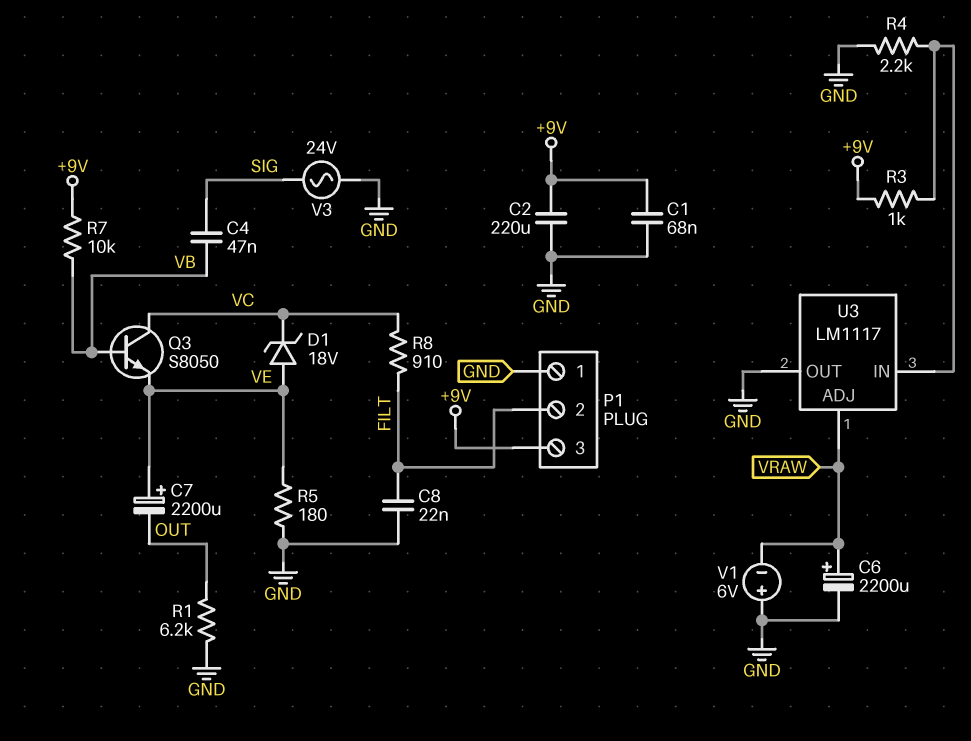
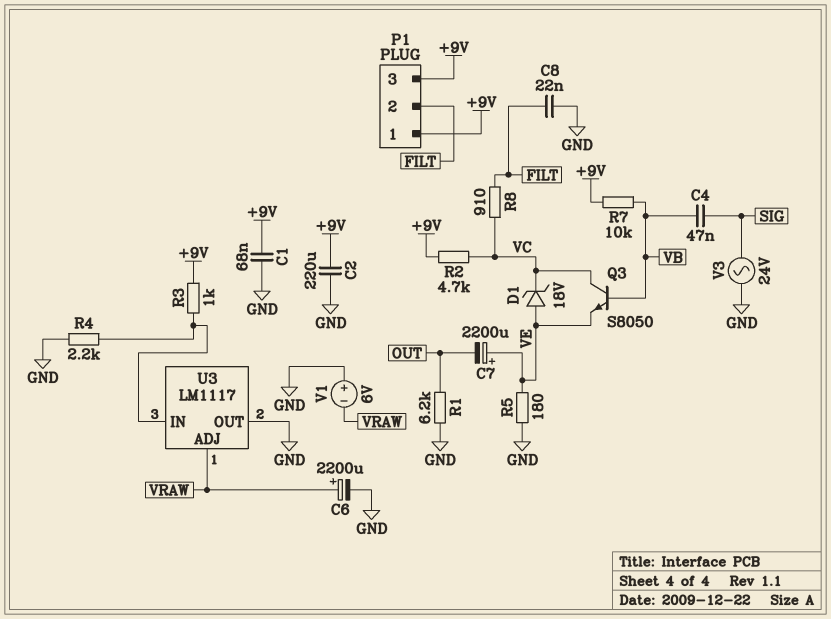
P1 pin 1: GND -> +9V
R2: none -> 4.7k (+9V, VC)

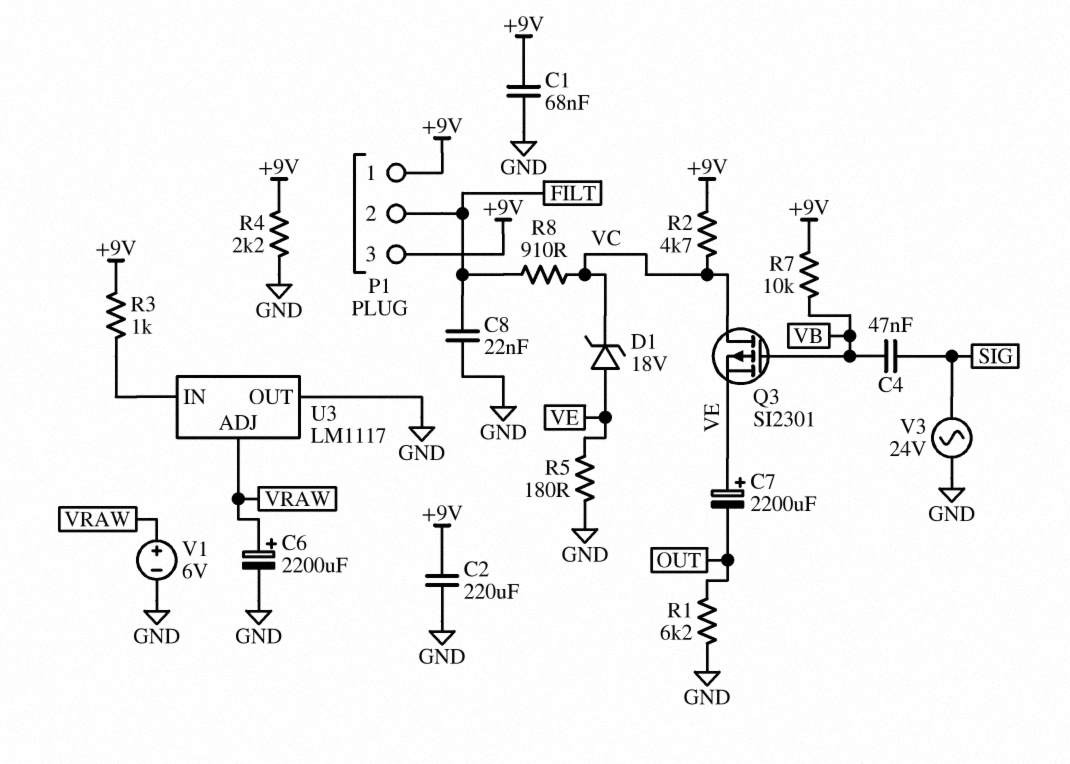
Q3: NPN S8050 (B VB, C VC, E VE) -> PMOS SI2301 (G VB, D VC, S VE)
R4: 2.2k (GND, U3/IN) -> 2.2k (+9V, GND)
V1: 6V (plus GND, minus VRAW) -> 6V (plus VRAW, minus GND)

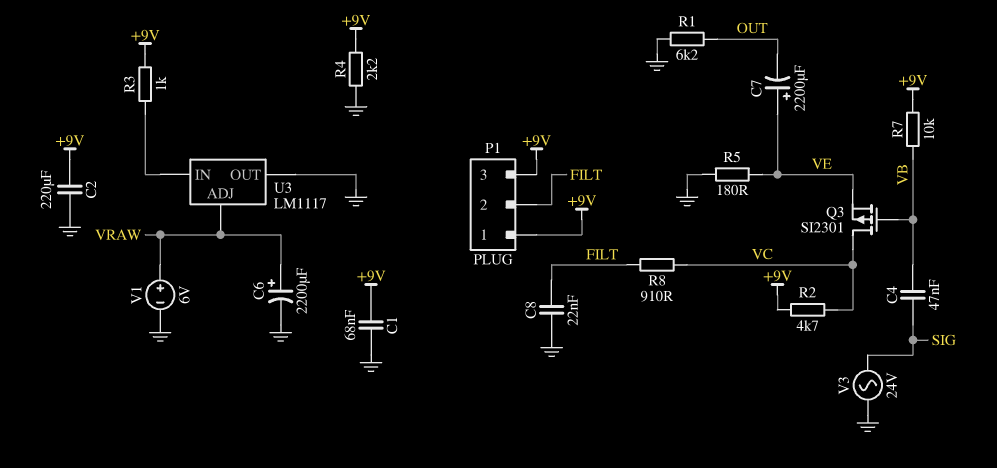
D1: zener 18V (A VE, K VC) -> none

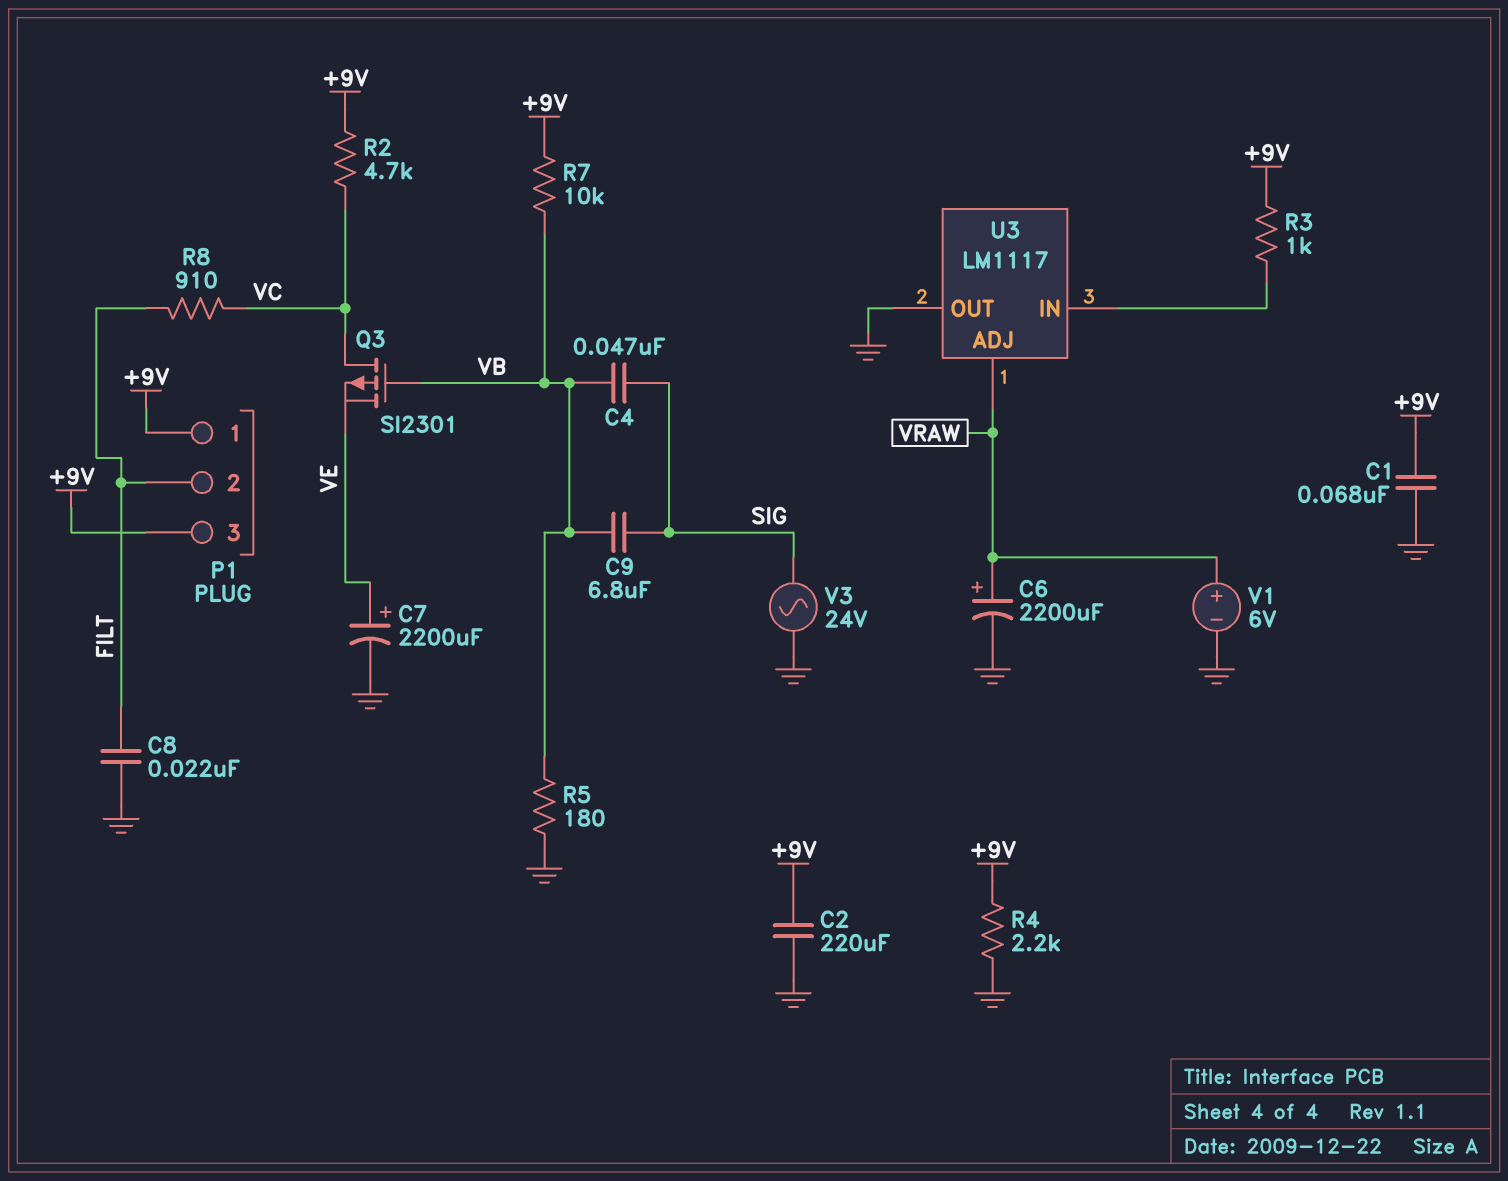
C7: 2200uF (plus VE, minus OUT) -> 2200uF (plus VE, minus GND)
C9: none -> 6.8uF (SIG, VB)
R1: 6.2k (GND, OUT) -> none
R5: 180 (GND, VE) -> 180 (GND, VB)

